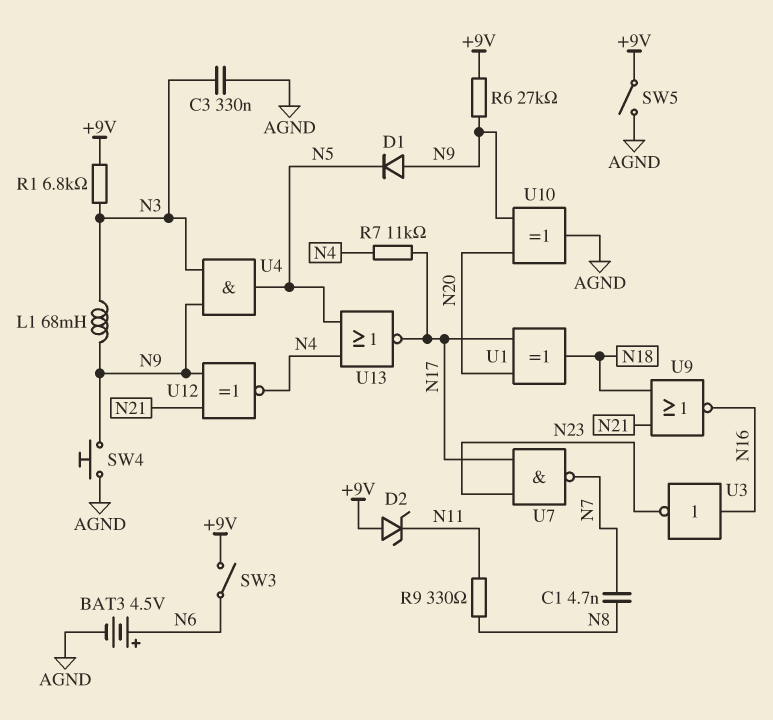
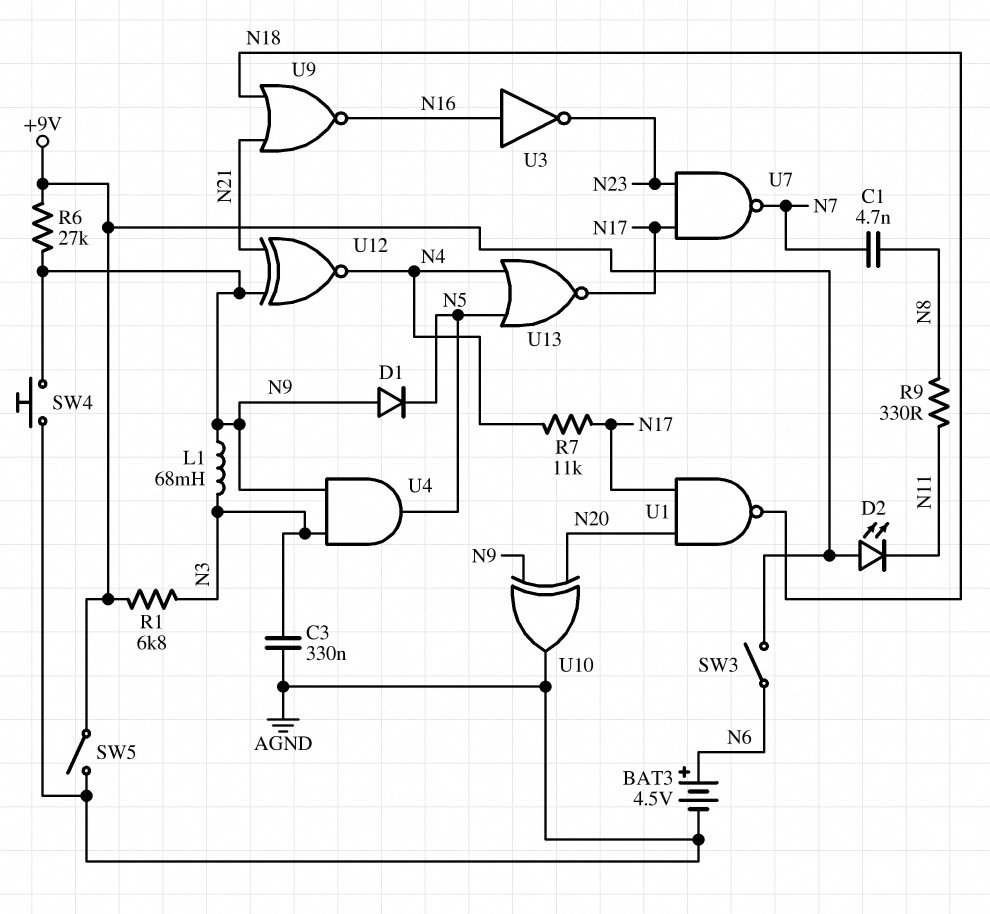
D2: zener (A +9V, K N11) -> LED (A +9V, K N11)
U1: XOR (in N17, in N20, out N18) -> NAND (in N17, in N20, out N18)

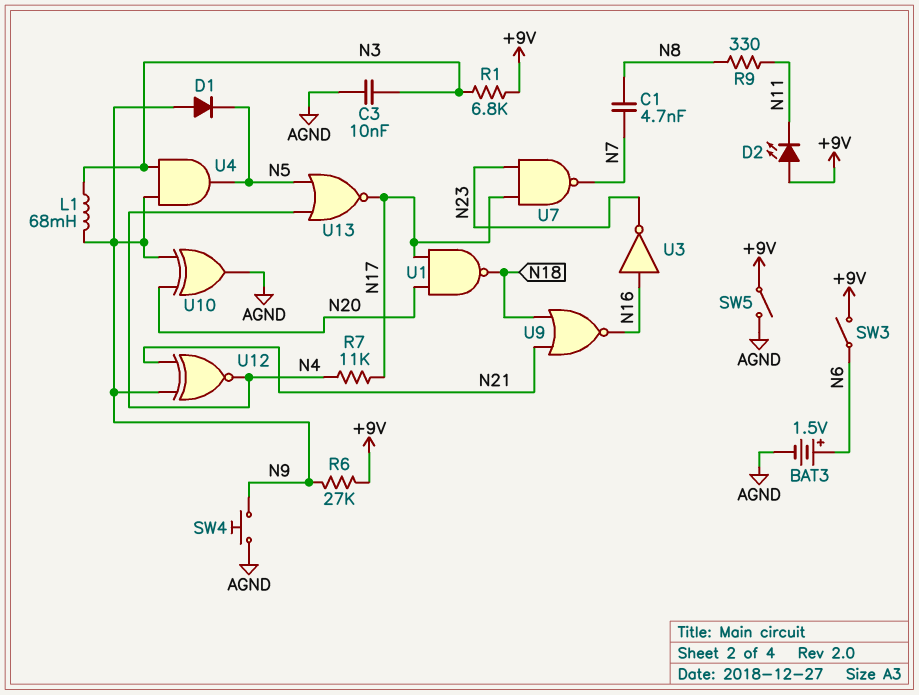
BAT3: 4.5V (plus N6, minus AGND) -> 1.5V (plus N6, minus AGND)
C3: 330nF (AGND, N3) -> 10nF (AGND, N3)

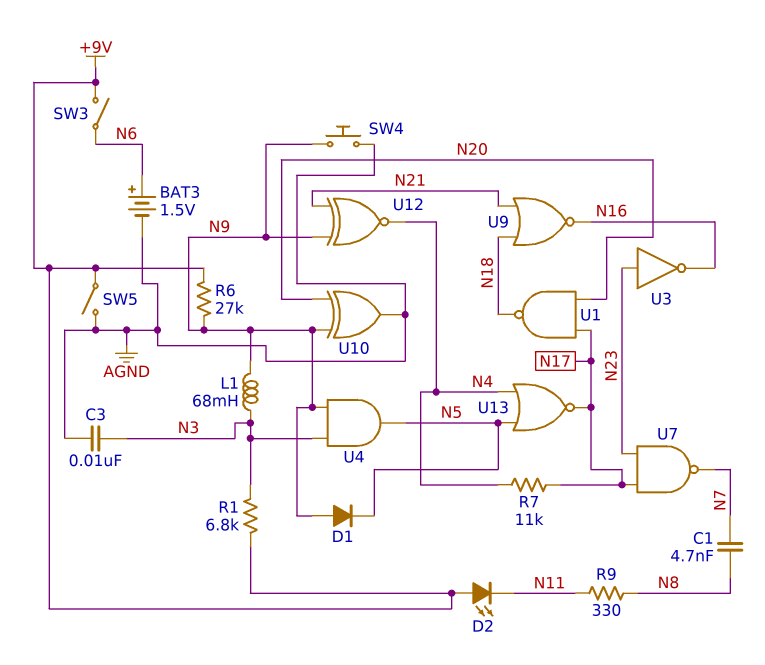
U3: NOT (in N16, out N23) -> NOT (in N23, out N16)

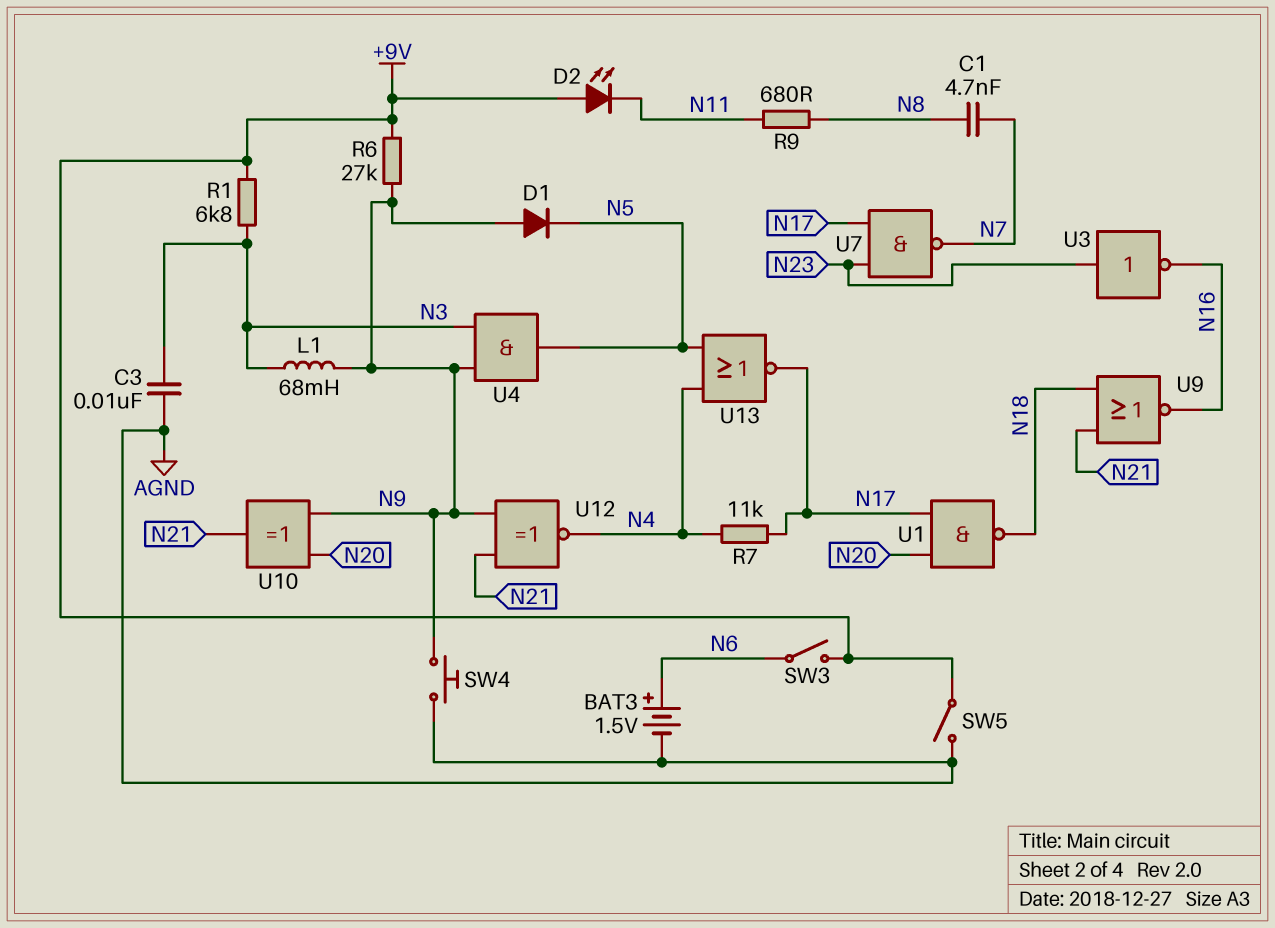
R9: 330 (N8, N11) -> 680 (N8, N11)
U10: XOR (in N9, in N20, out AGND) -> XOR (in N9, in N20, out N21)

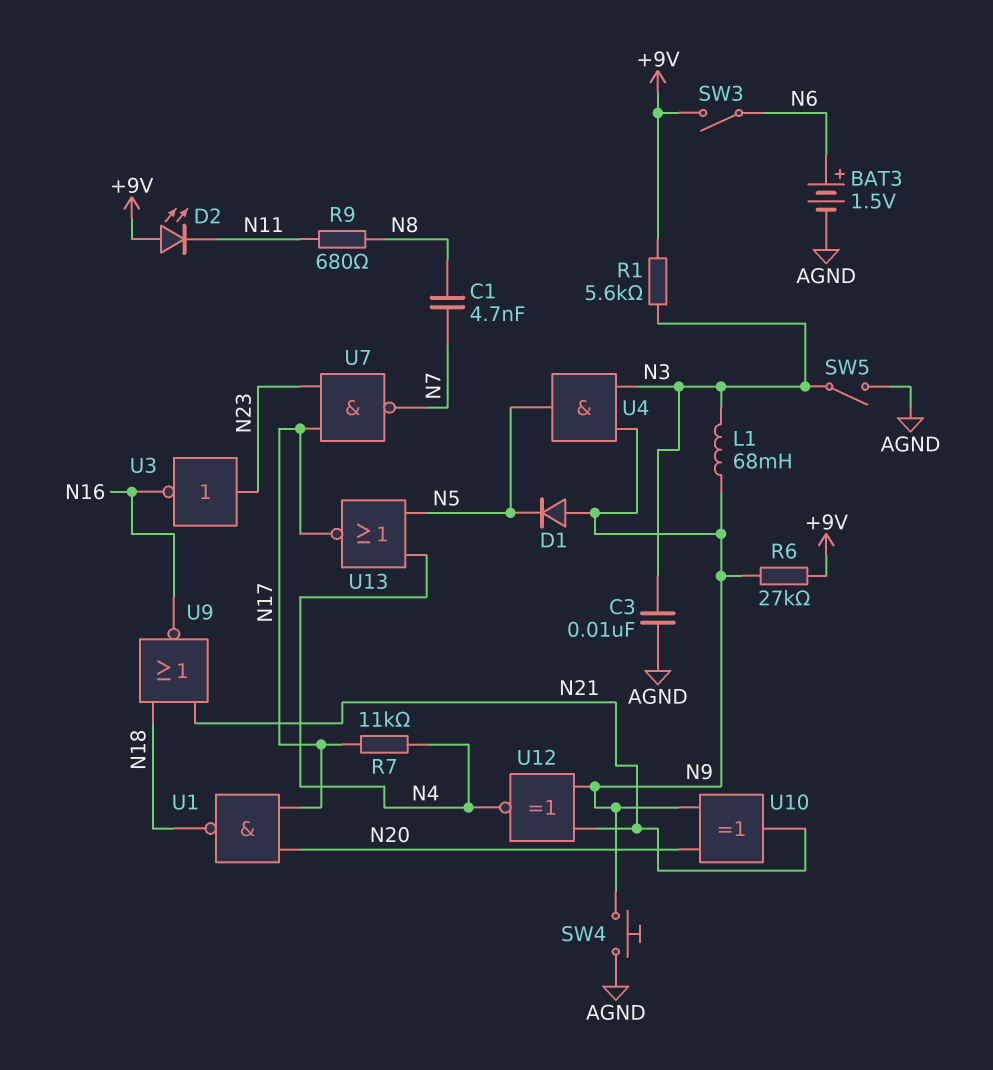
R1: 6.8k (+9V, N3) -> 5.6k (+9V, N3)
SW5: switch (+9V, AGND) -> switch (AGND, N3)

